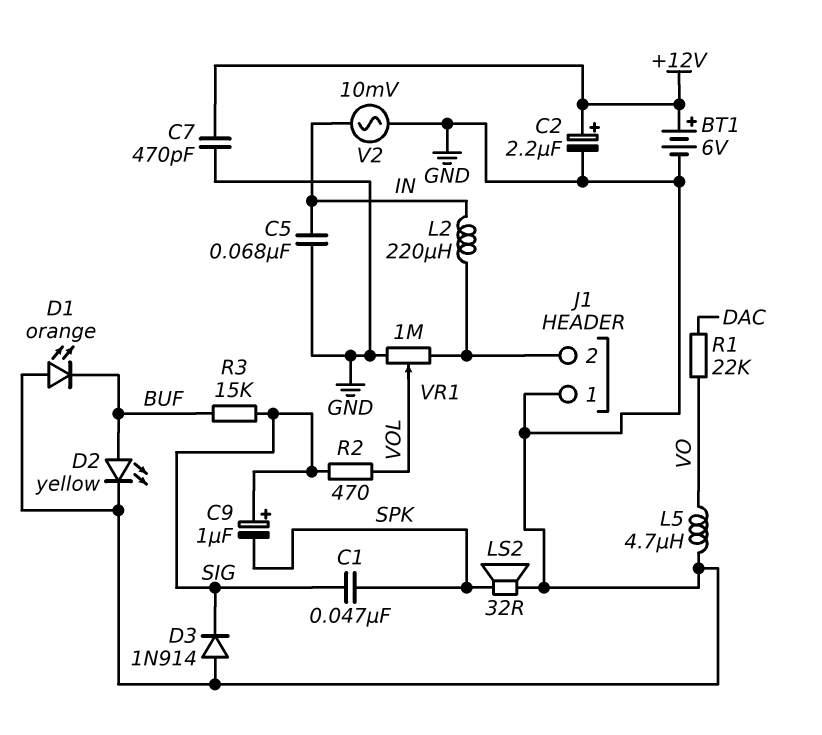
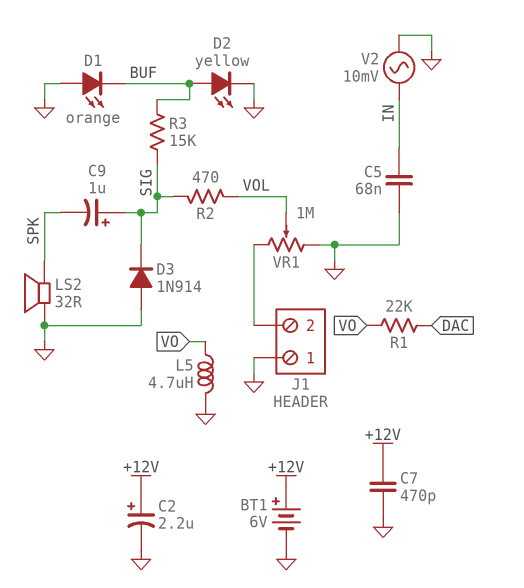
C1: 47nF (SIG, SPK) -> none
L2: 220uH (IN, J1/2) -> none

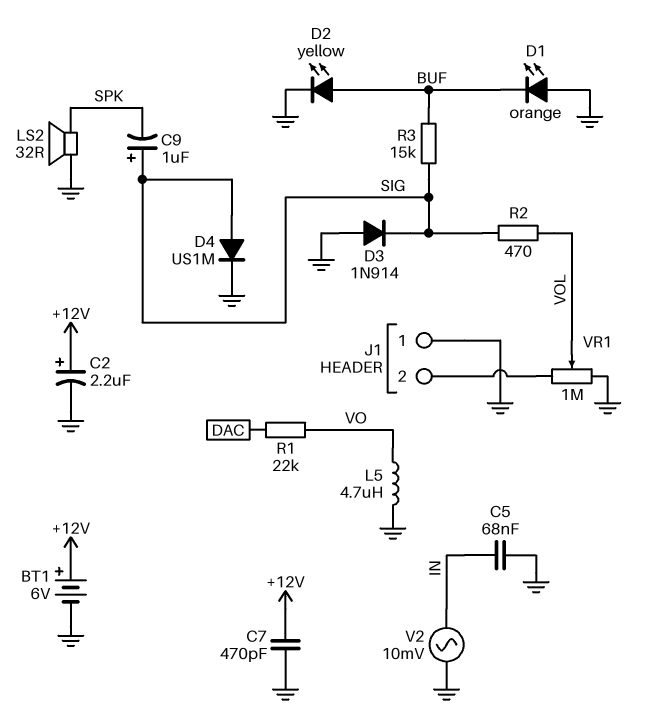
D4: none -> diode US1M (A SIG, K GND)

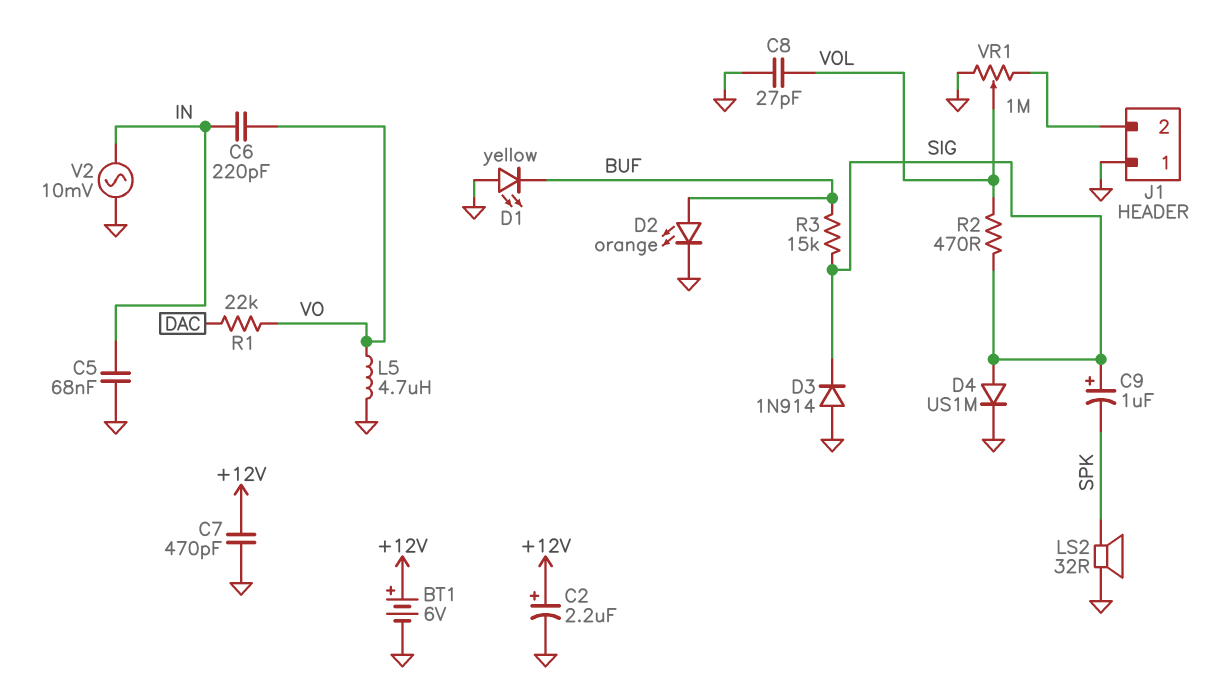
C6: none -> 220pF (IN, VO)
C8: none -> 27pF (GND, VOL)
D1: LED orange (A GND, K BUF) -> LED yellow (A GND, K BUF)
D2: LED yellow (A BUF, K GND) -> LED orange (A BUF, K GND)

